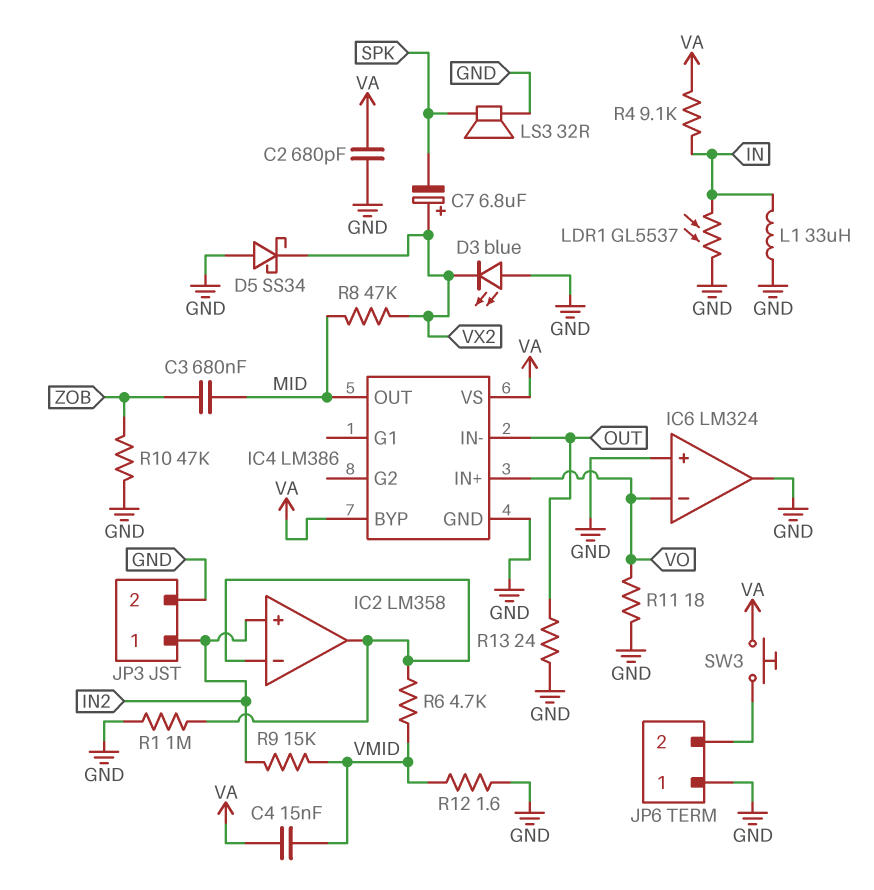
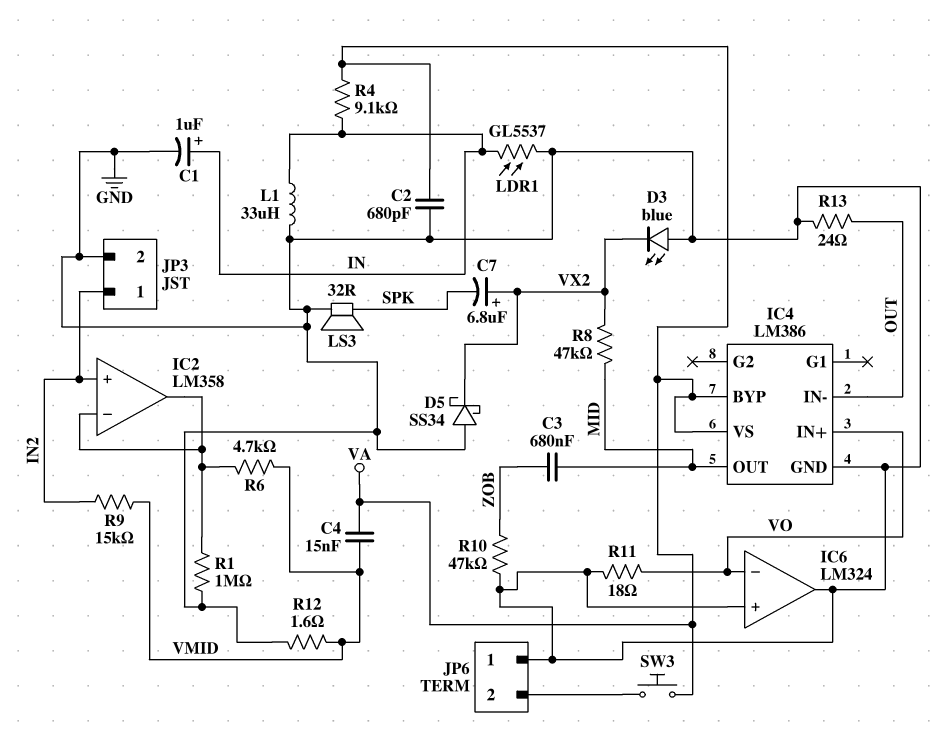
C1: none -> 1uF (plus IN, minus GND)

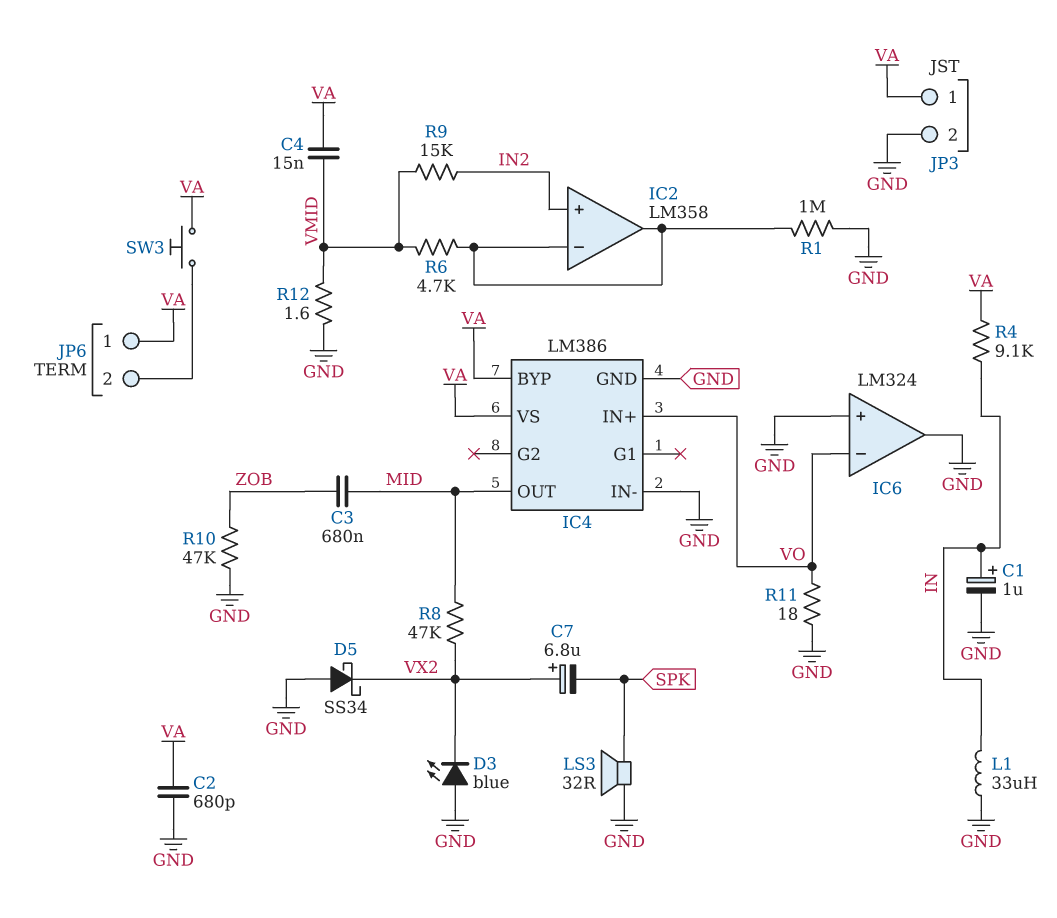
IC4 pin IN-: OUT -> GND
JP3 pin 1: IN2 -> VA
JP6 pin 1: GND -> VA
LDR1: GL5537 (GND, IN) -> none
R13: 24 (GND, OUT) -> none

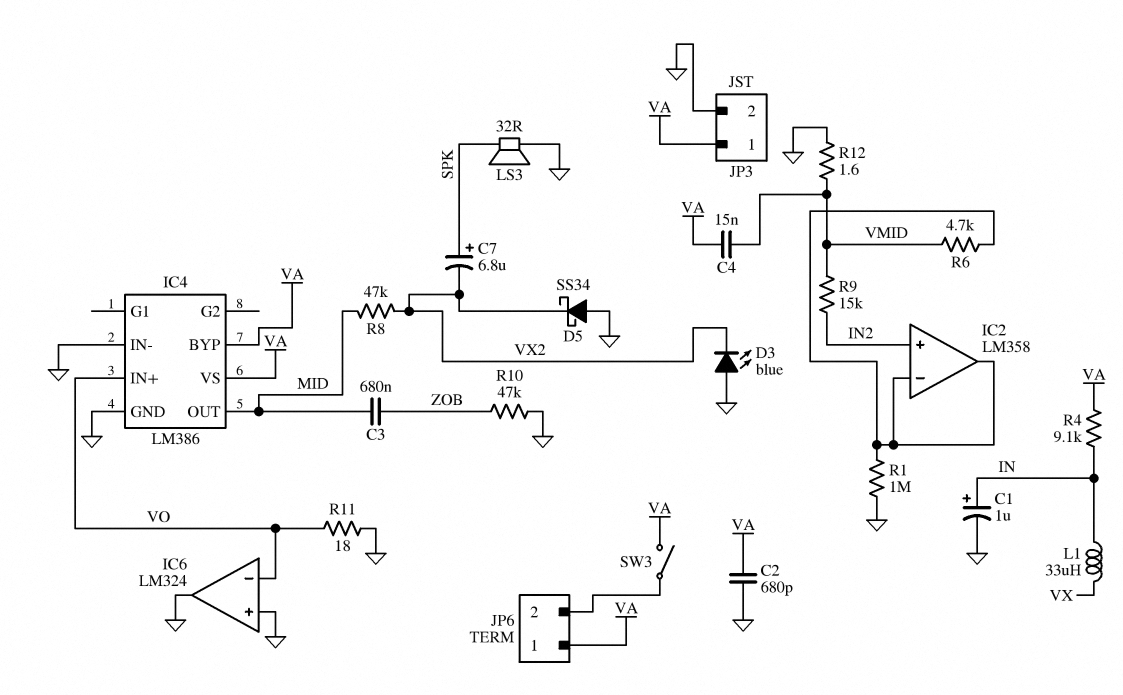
C7: 6.8uF (plus VX2, minus SPK) -> 6.8uF (plus SPK, minus VX2)
L1: 33uH (GND, IN) -> 33uH (IN, VX)
SW3: button (JP6/2, VA) -> switch (JP6/2, VA)

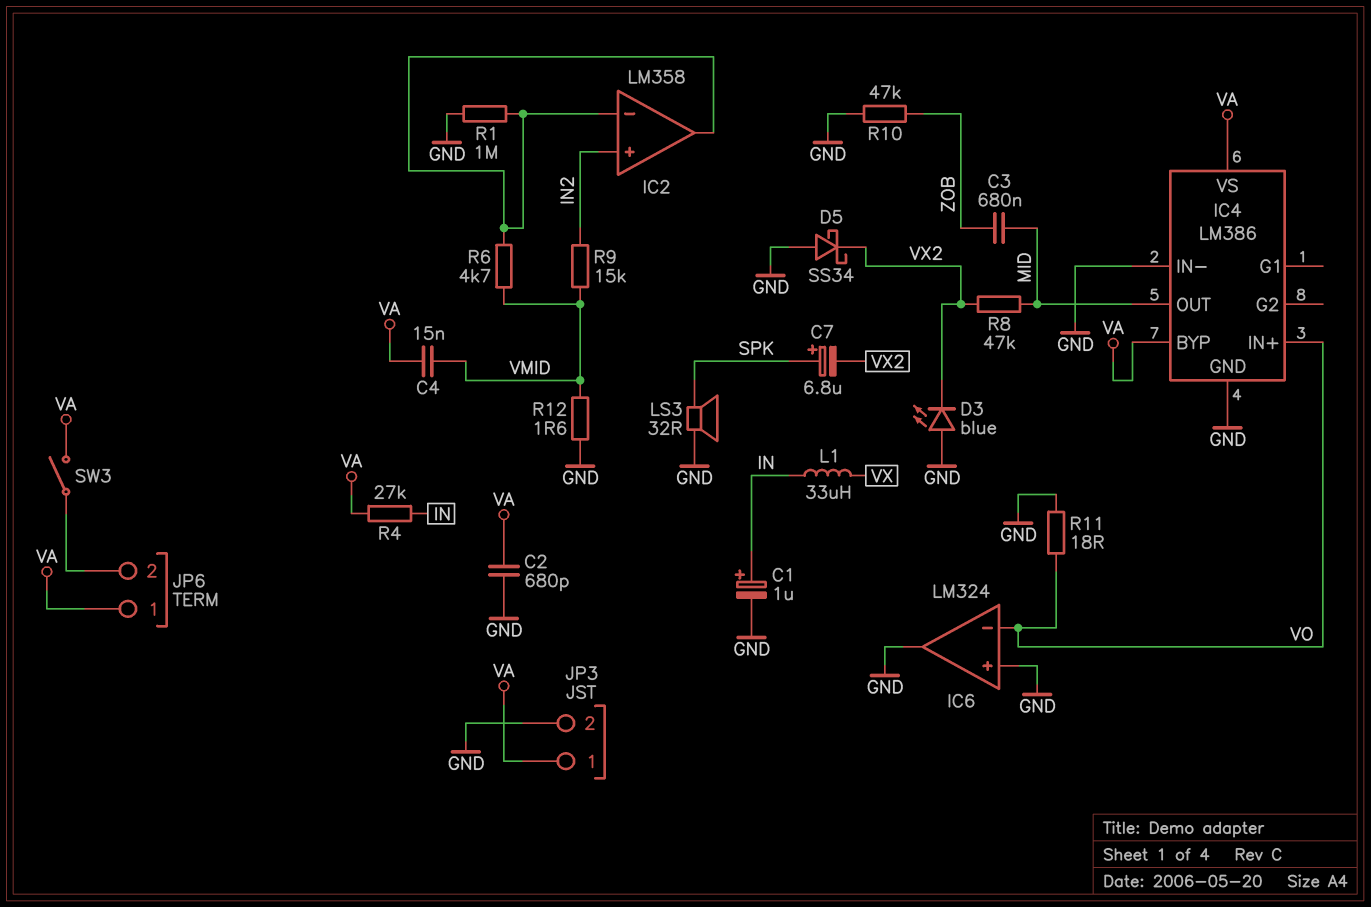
R4: 9.1k (IN, VA) -> 27k (IN, VA)

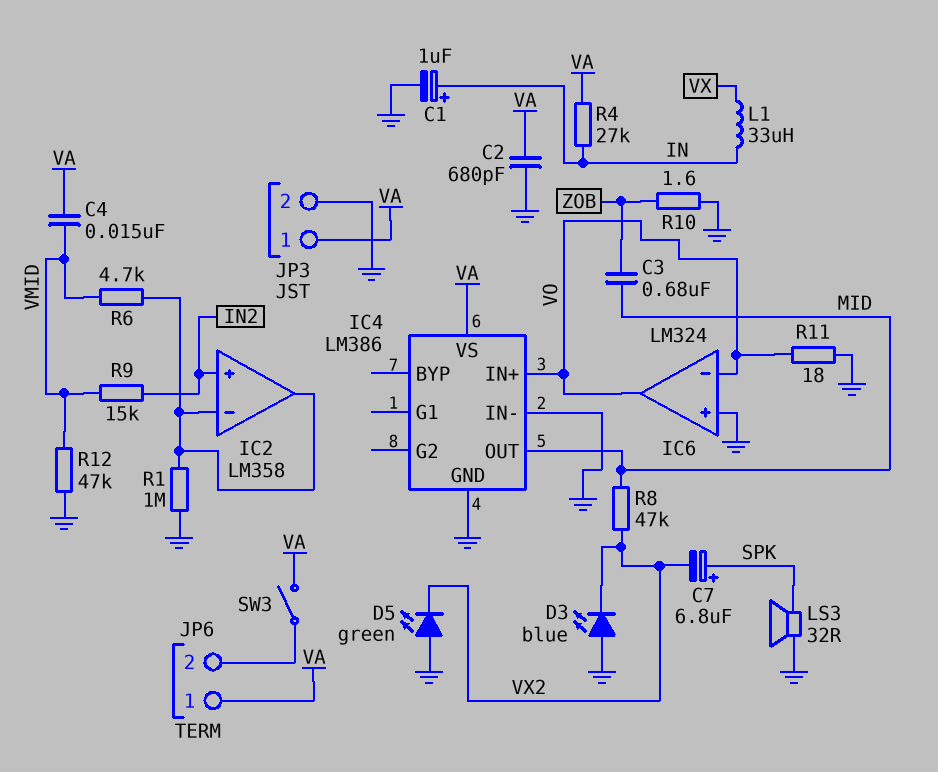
D5: schottky SS34 (A GND, K VX2) -> LED green (A GND, K VX2)
IC4 pin BYP: VA -> none
IC6 pin out: GND -> VO
R10: 47k (GND, ZOB) -> 1.6 (GND, ZOB)
R12: 1.6 (GND, VMID) -> 47k (GND, VMID)

